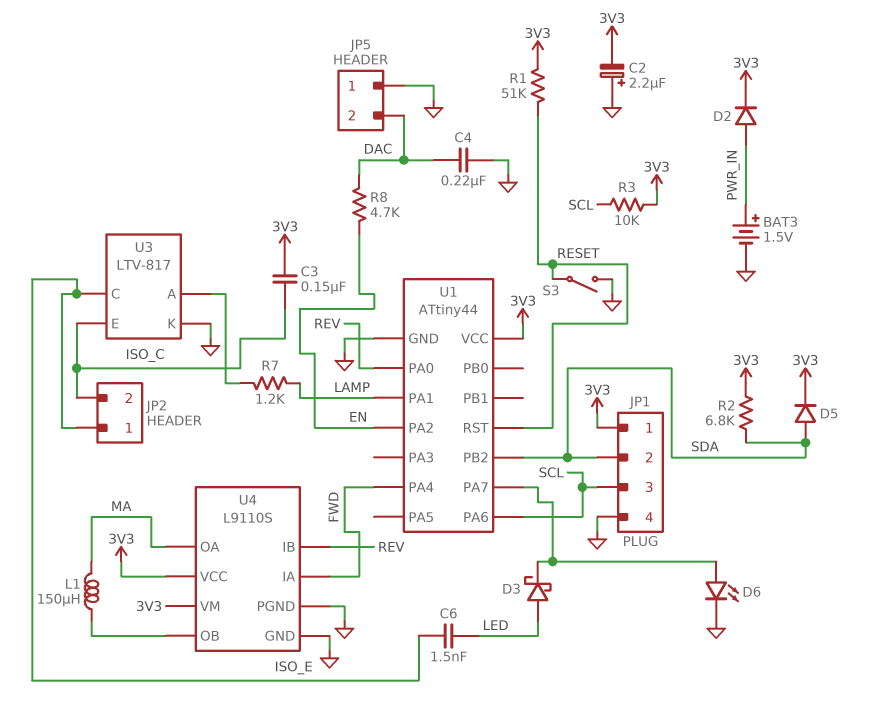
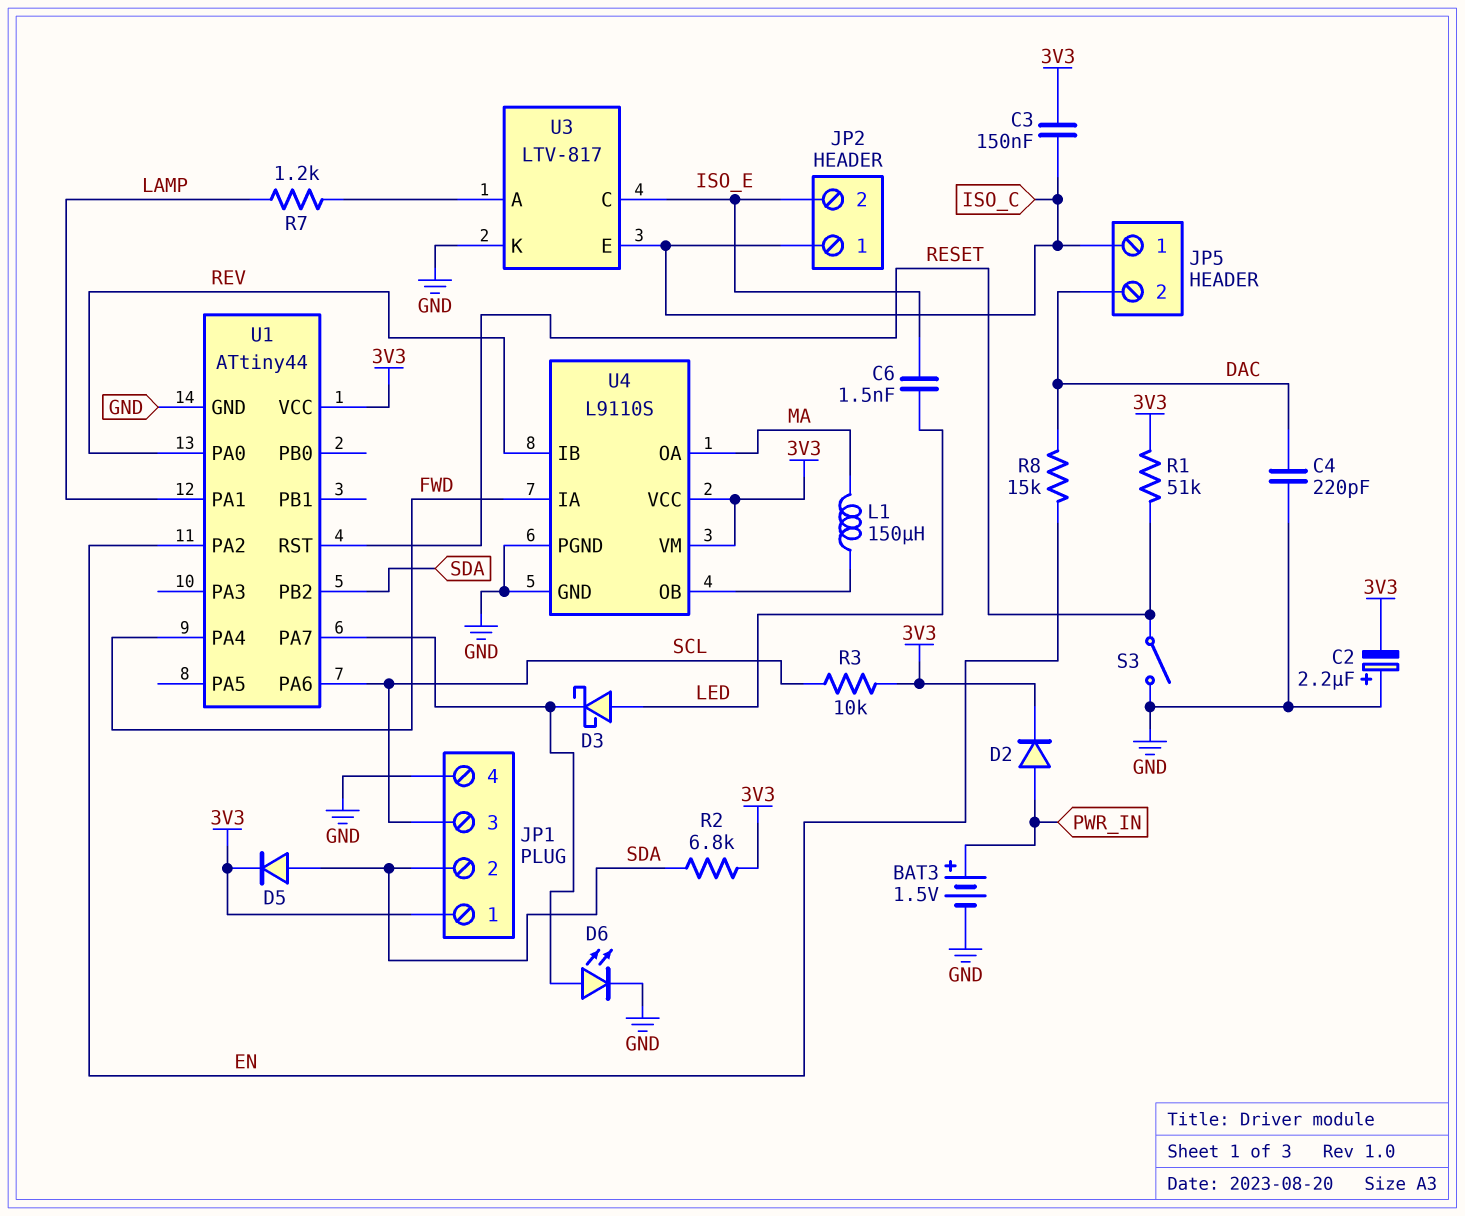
C4: 220nF (DAC, GND) -> 220pF (DAC, GND)
JP2 pin 1: ISO_E -> ISO_C
JP2 pin 2: ISO_C -> ISO_E
JP5 pin 1: GND -> ISO_C
R8: 4.7k (DAC, EN) -> 15k (DAC, EN)

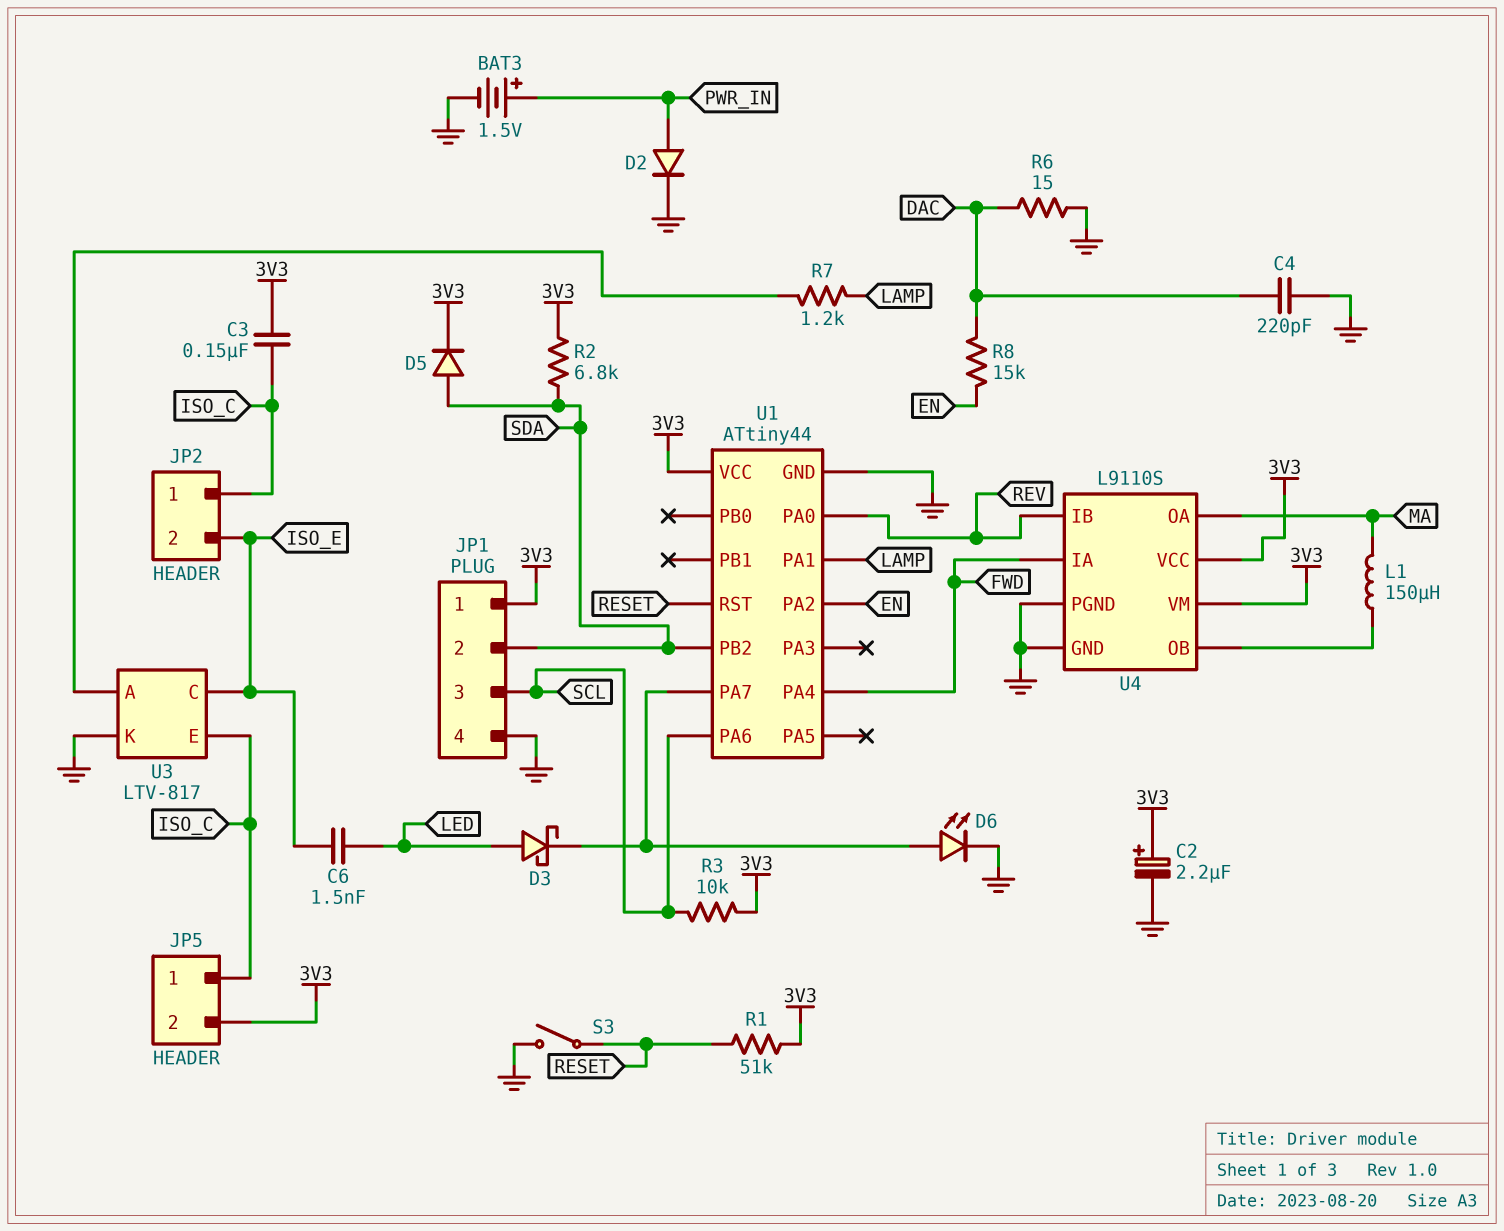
C2: 2.2uF (plus GND, minus 3V3) -> 2.2uF (plus 3V3, minus GND)
D2: diode (A PWR_IN, K 3V3) -> diode (A PWR_IN, K GND)
JP5 pin 2: DAC -> 3V3
R6: none -> 15 (DAC, GND)

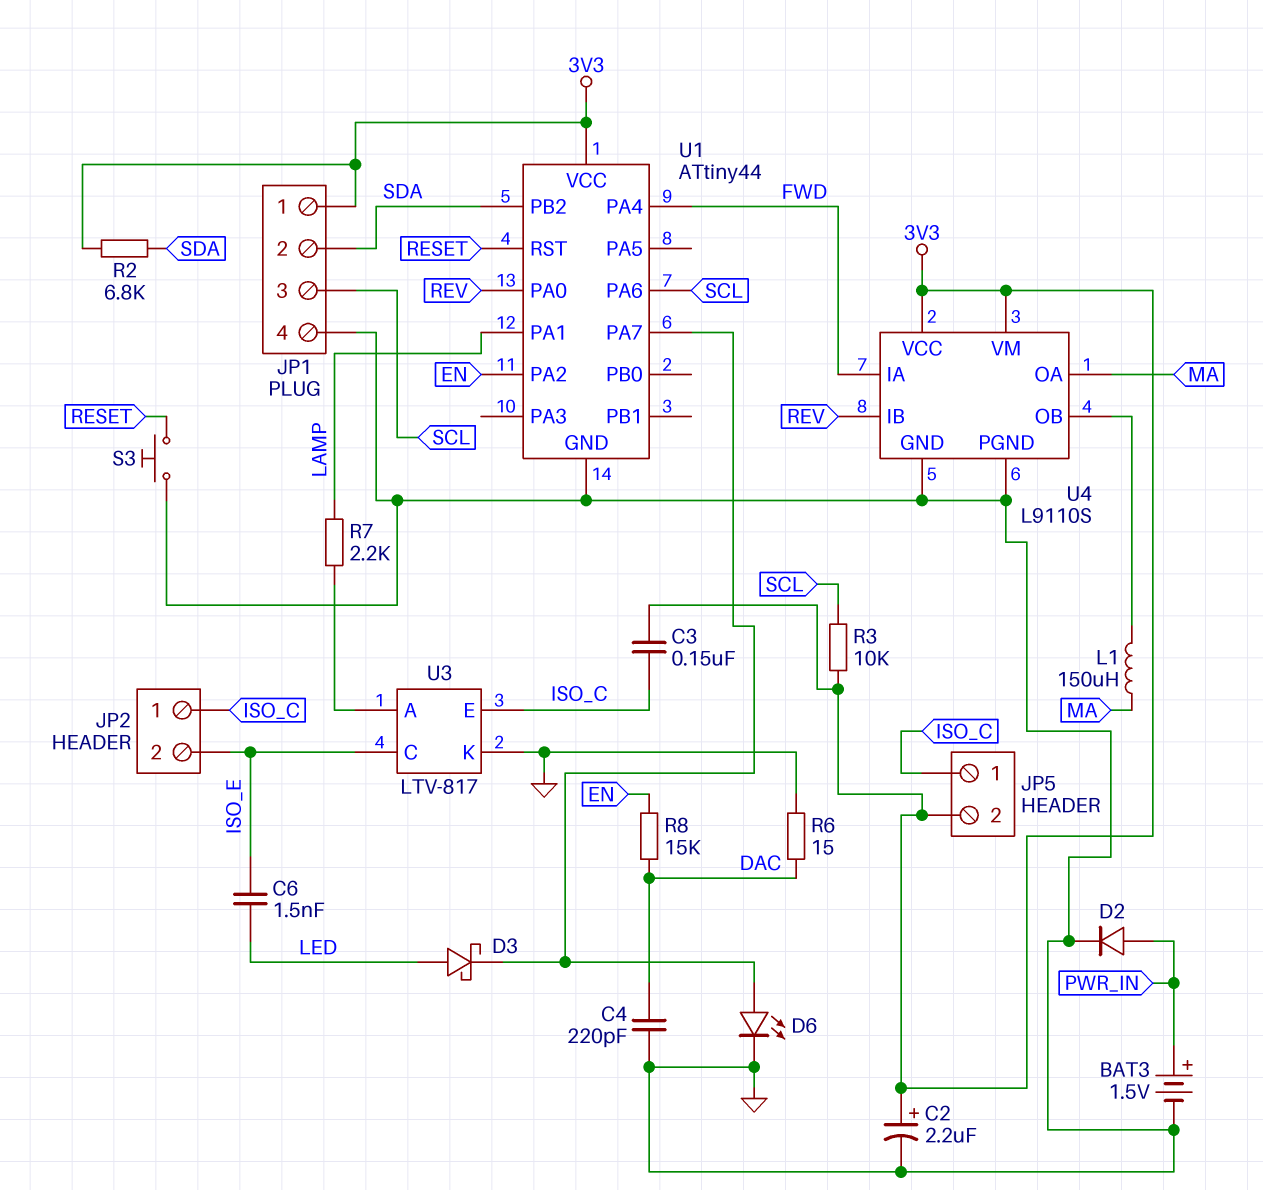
D5: diode (A SDA, K 3V3) -> none
R1: 51k (3V3, RESET) -> none
R7: 1.2k (LAMP, U3/A) -> 2.2k (LAMP, U3/A)
S3: switch (GND, RESET) -> button (GND, RESET)

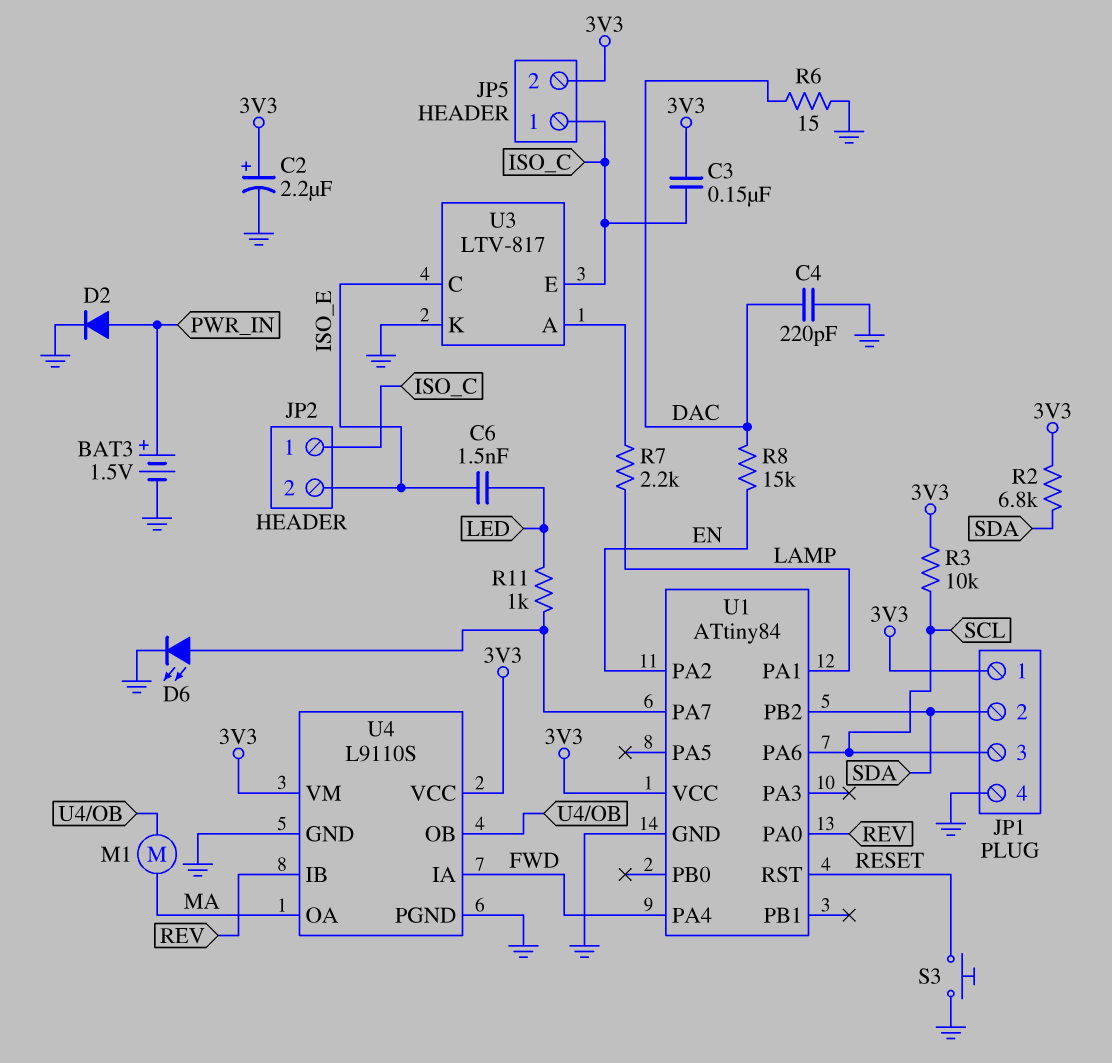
D3: schottky (A LED, K U1/PA7) -> none
L1: 150uH (MA, U4/OB) -> none
M1: none -> motor (MA, U4/OB)
R11: none -> 1k (LED, U1/PA7)
U1: ATtiny44 -> ATtiny84

